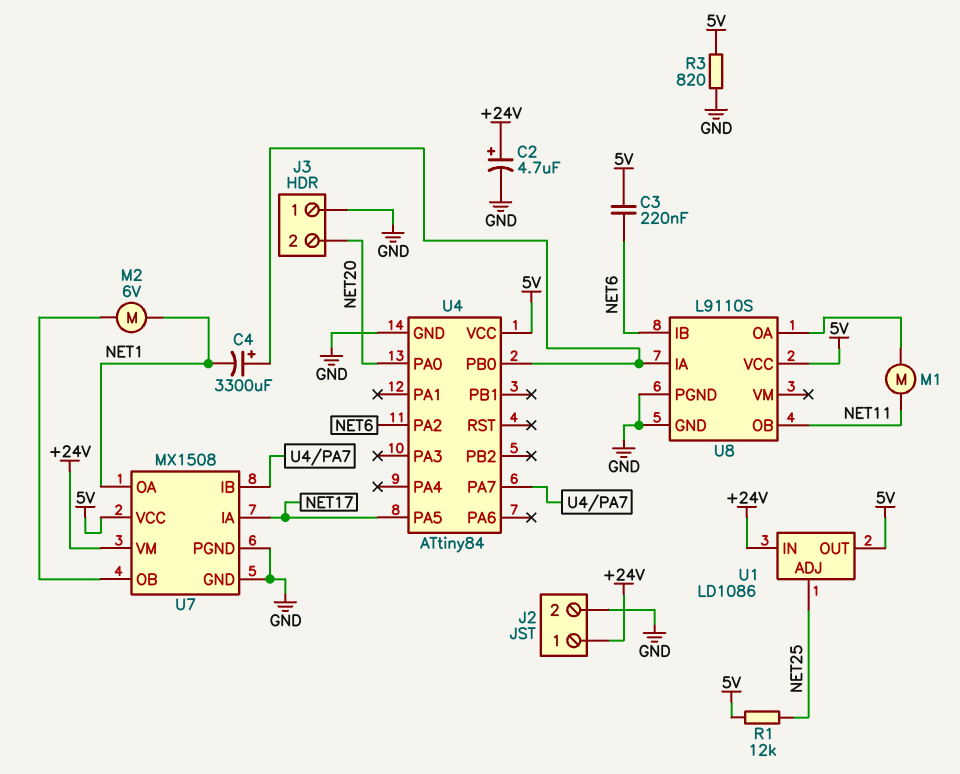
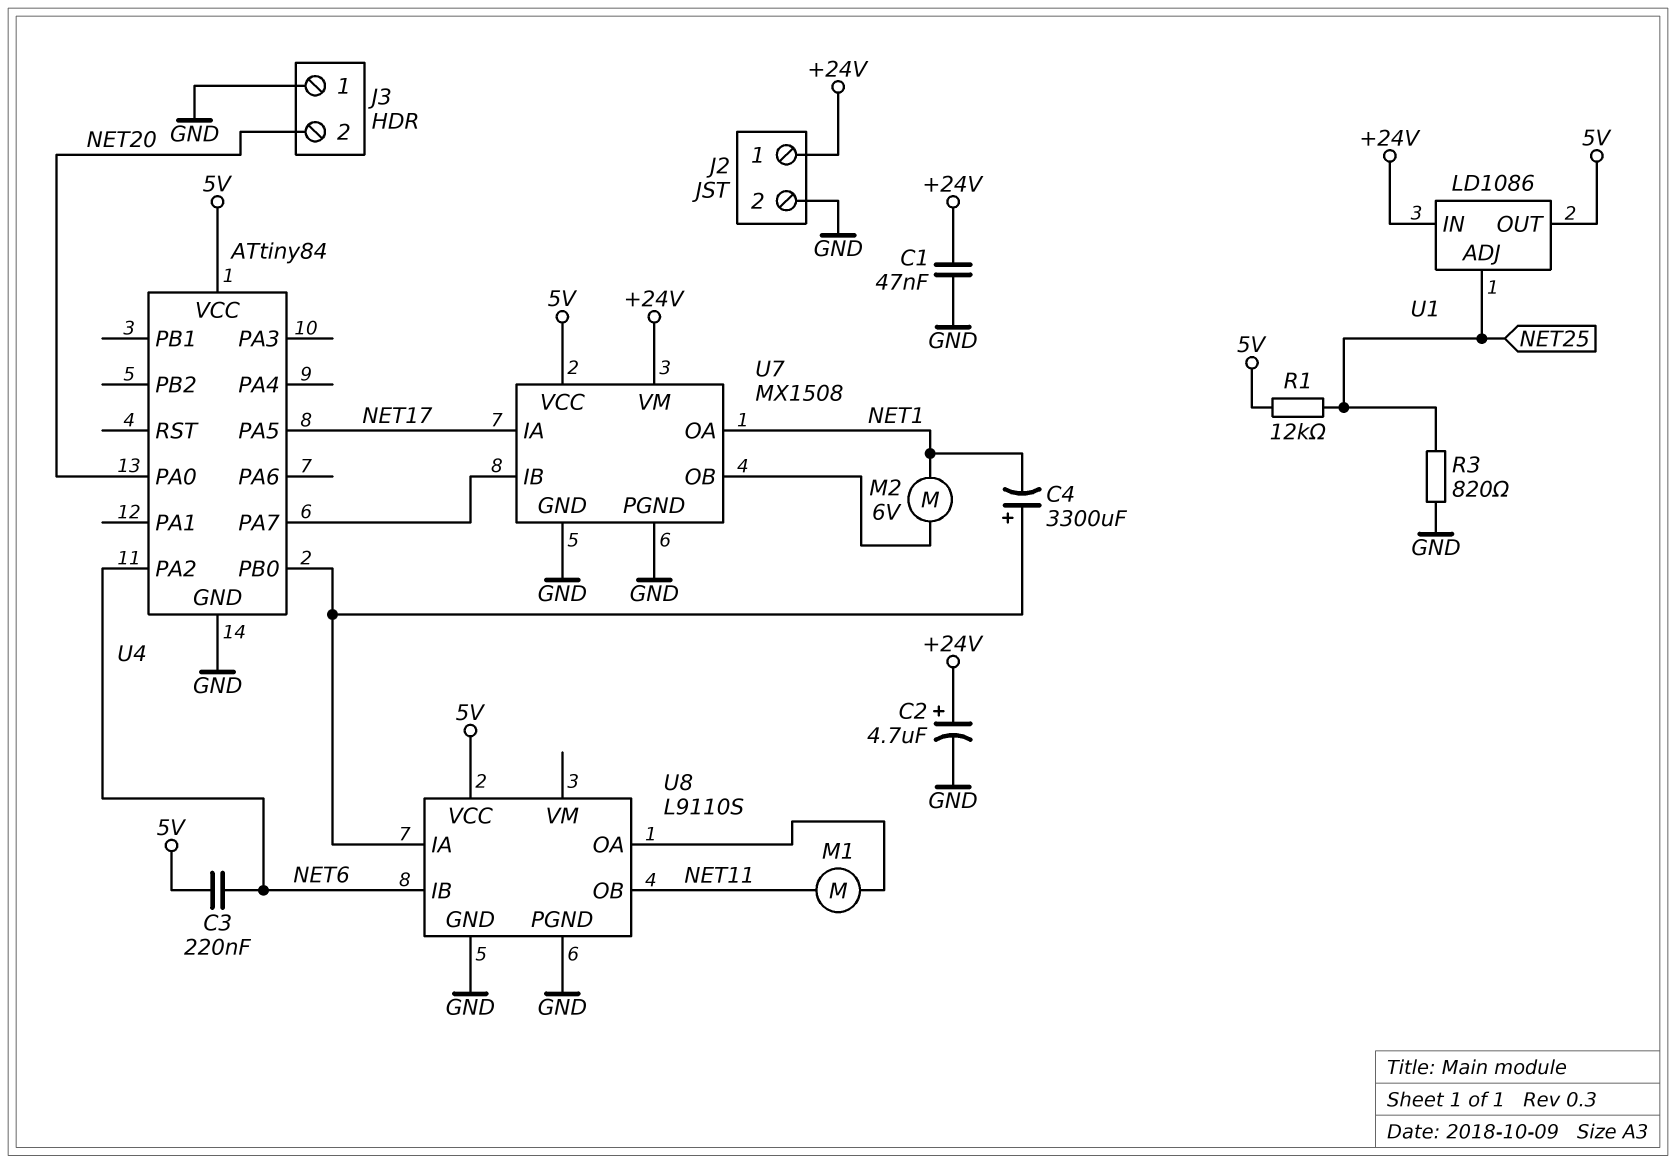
C1: none -> 47nF (+24V, GND)
R3: 820 (5V, GND) -> 820 (GND, NET25)

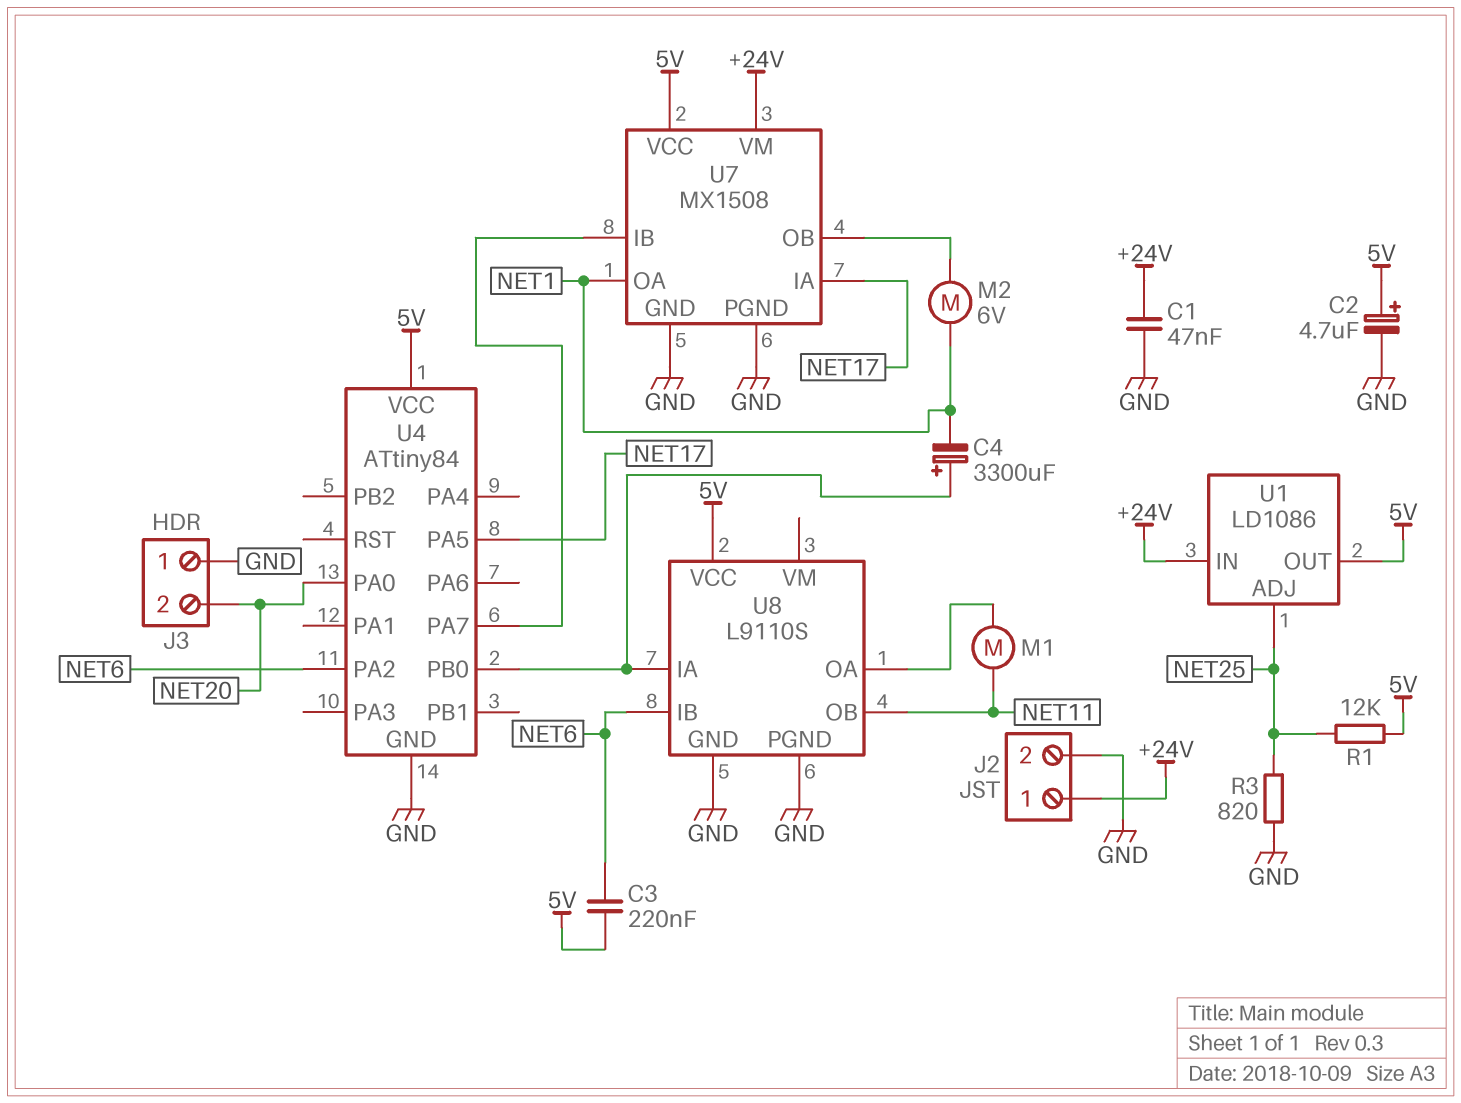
C2: 4.7uF (plus +24V, minus GND) -> 4.7uF (plus 5V, minus GND)

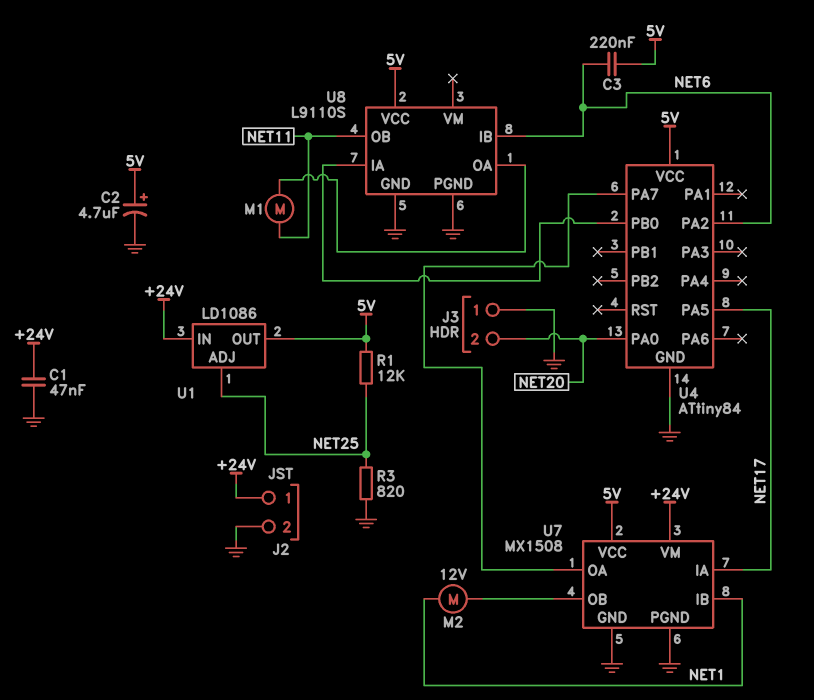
C4: 3300uF (plus U4/PB0, minus NET1) -> none
M2: motor 6V (NET1, U7/OB) -> motor 12V (NET1, U7/OB)
U7 pin IB: U4/PA7 -> NET1
U7 pin OA: NET1 -> U4/PA7

